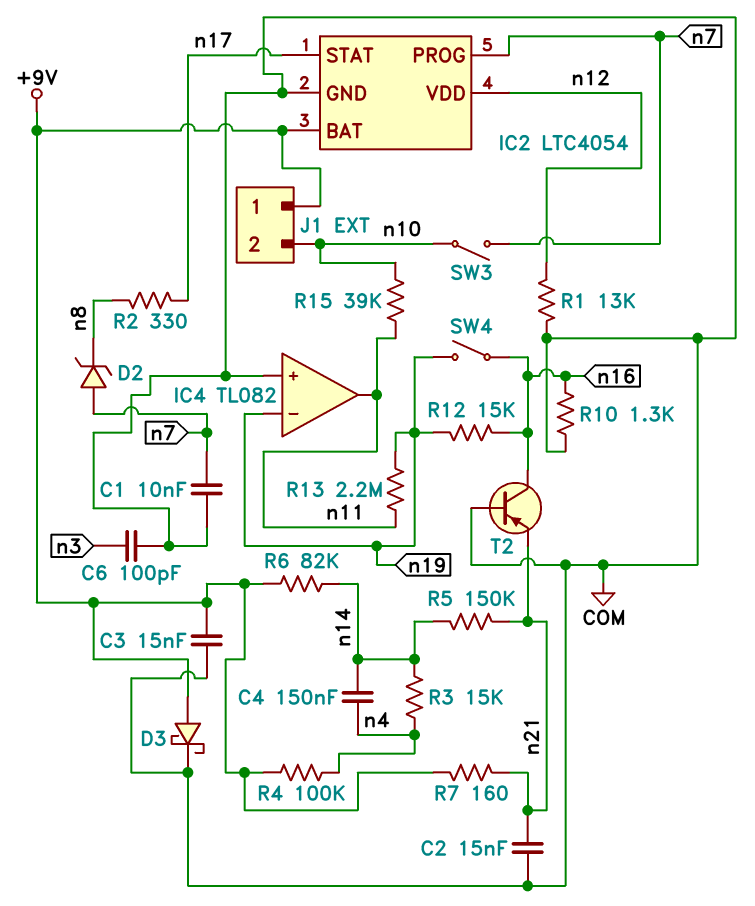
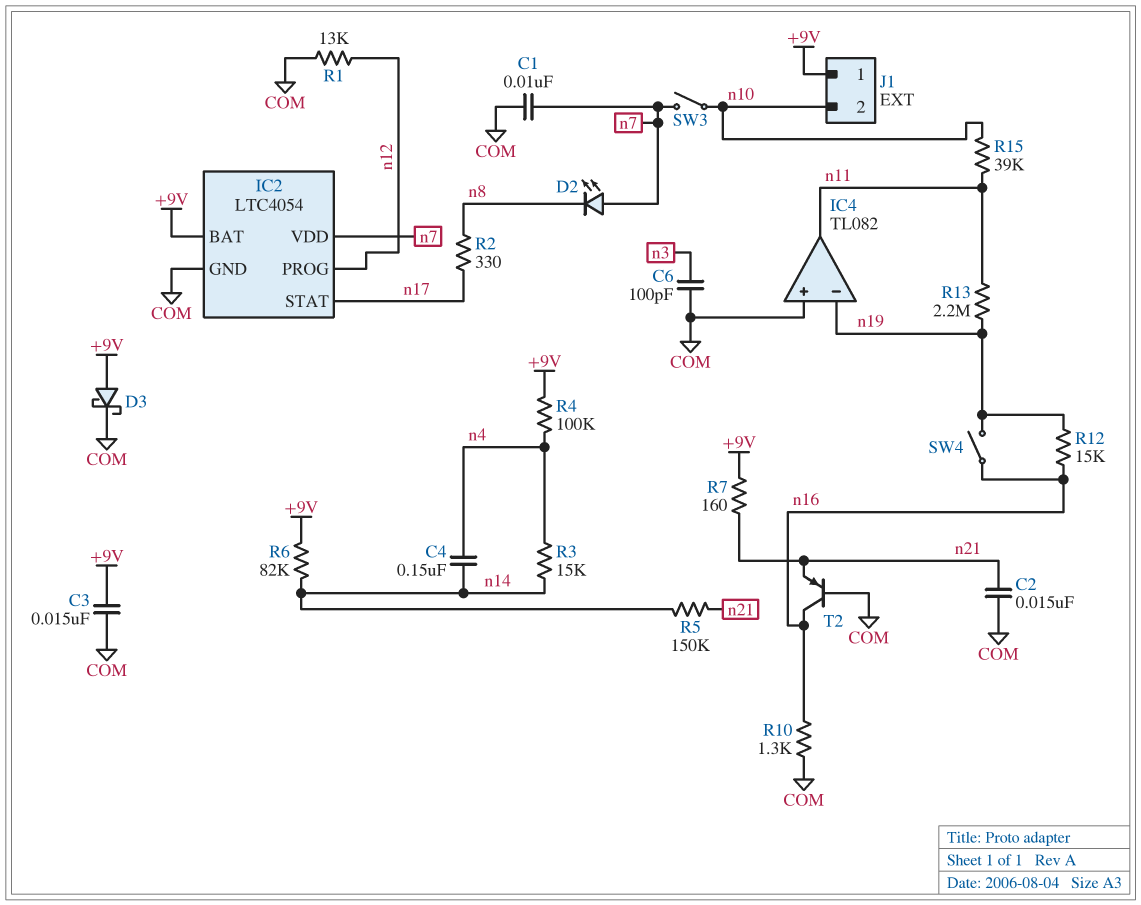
D2: zener (A n7, K n8) -> LED (A n7, K n8)
IC2 pin PROG: n7 -> n12
IC2 pin VDD: n12 -> n7

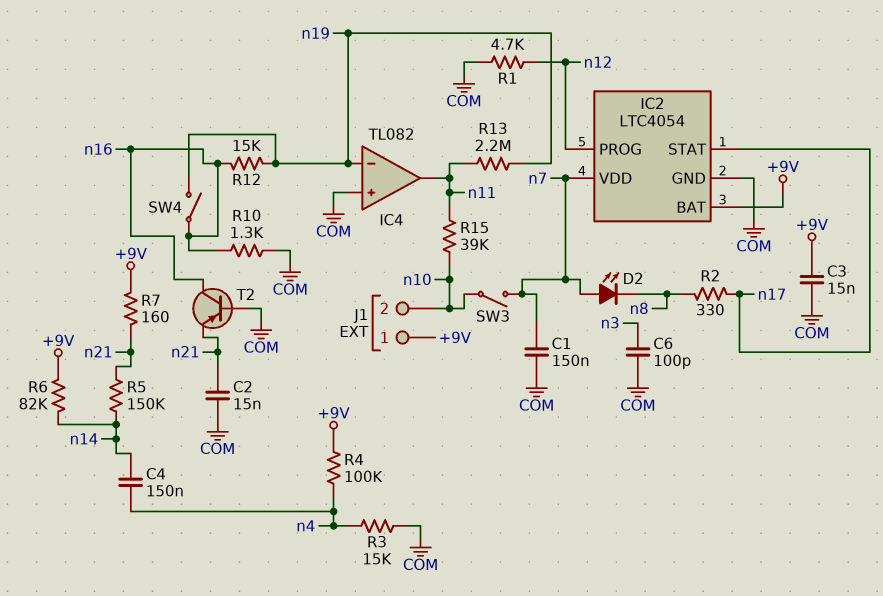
C1: 10nF (COM, n7) -> 150nF (COM, n7)
D3: schottky (A +9V, K COM) -> none
R1: 13k (COM, n12) -> 4.7k (COM, n12)
R3: 15k (n4, n14) -> 15k (COM, n4)

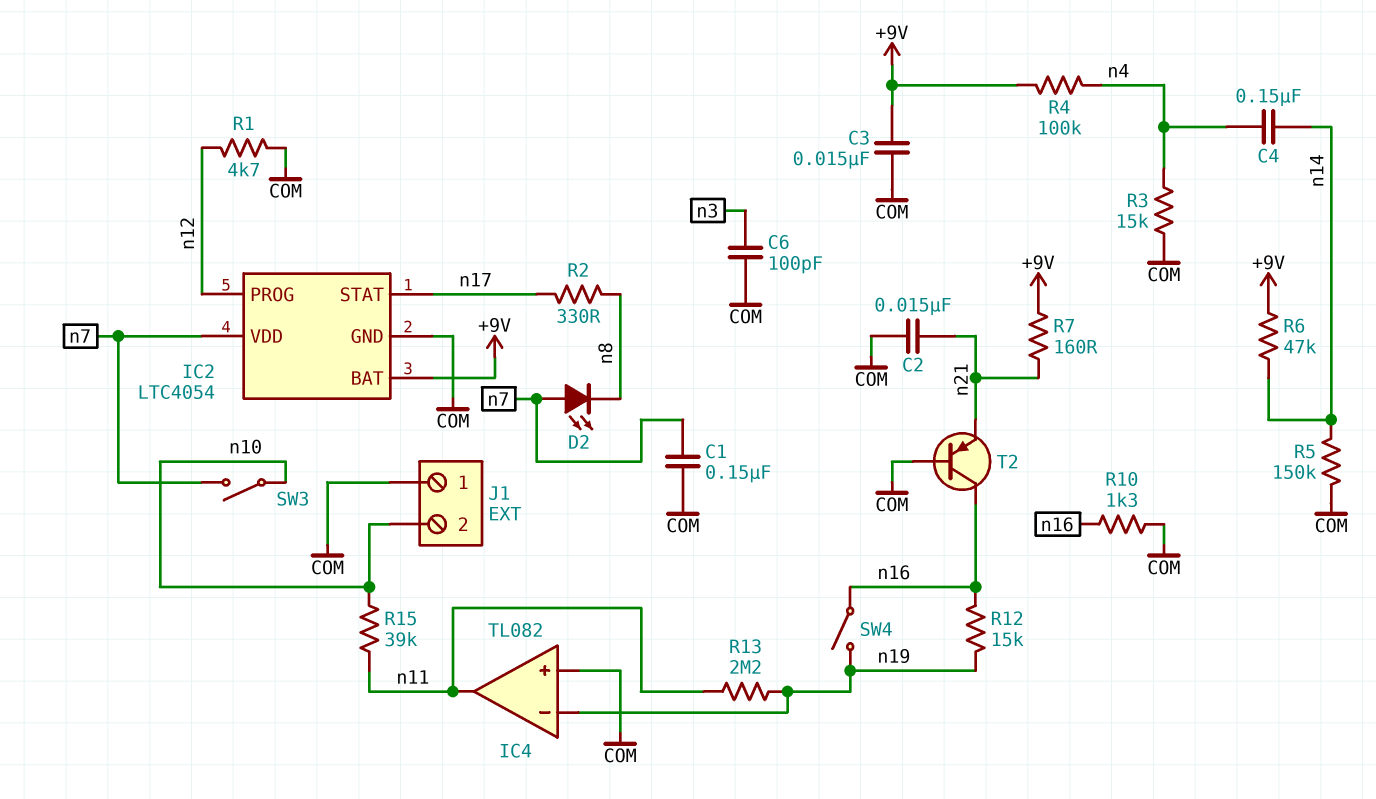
J1 pin 1: +9V -> COM
R5: 150k (n14, n21) -> 150k (COM, n14)
R6: 82k (+9V, n14) -> 47k (+9V, n14)

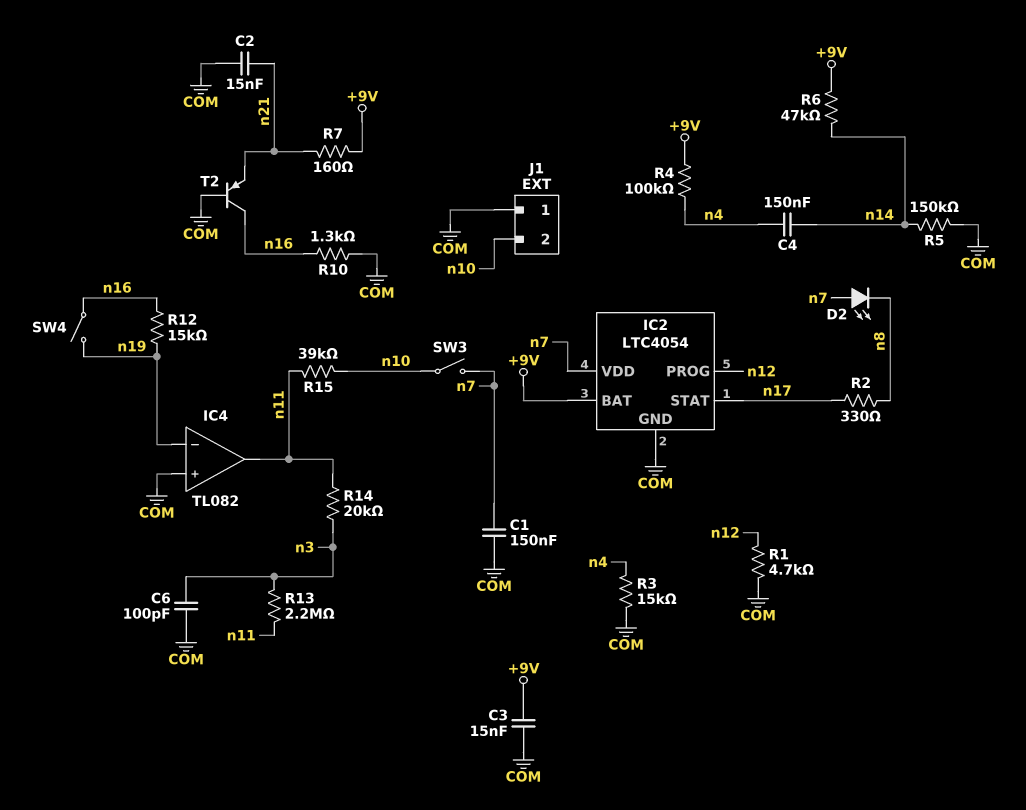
R13: 2.2M (n11, n19) -> 2.2M (n3, n11)
R14: none -> 20k (n3, n11)

